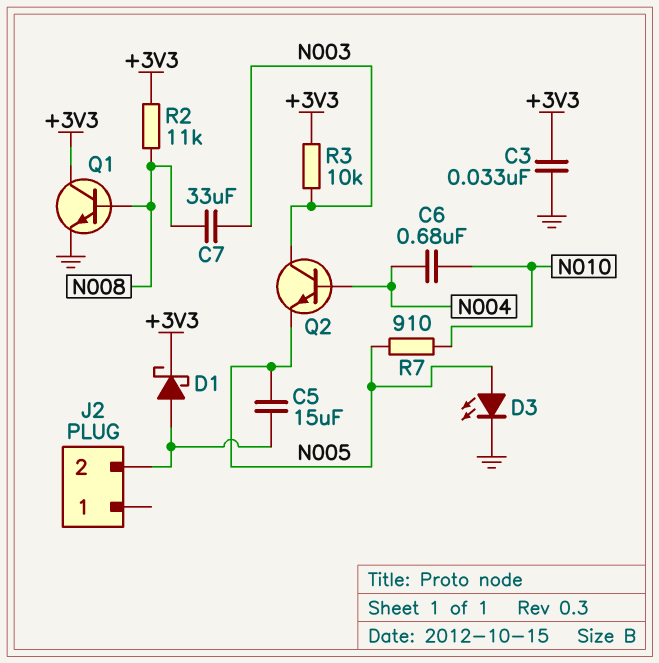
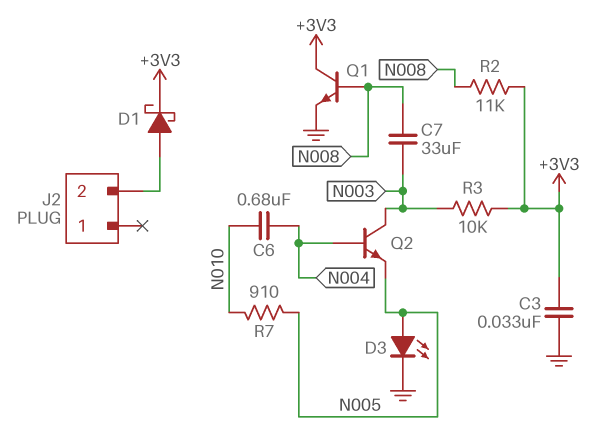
C5: 15uF (J2/2, N005) -> none

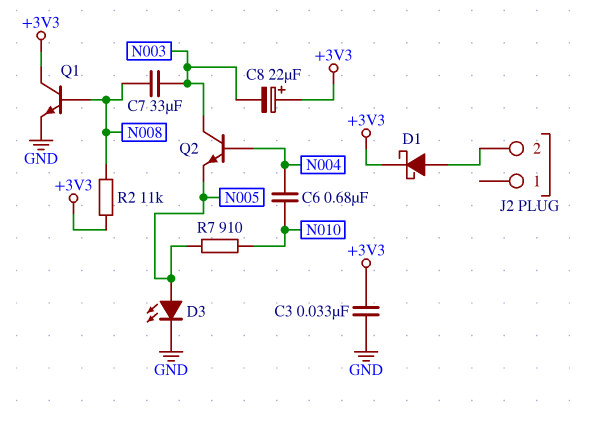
C8: none -> 22uF (plus +3V3, minus N003)
R3: 10k (+3V3, N003) -> none

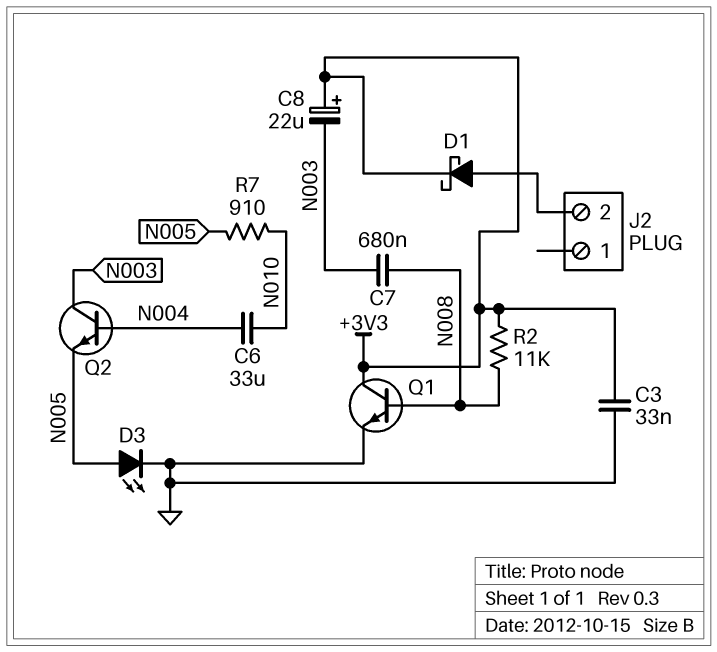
C6: 680nF (N004, N010) -> 33uF (N004, N010)
C7: 33uF (N003, N008) -> 680nF (N003, N008)

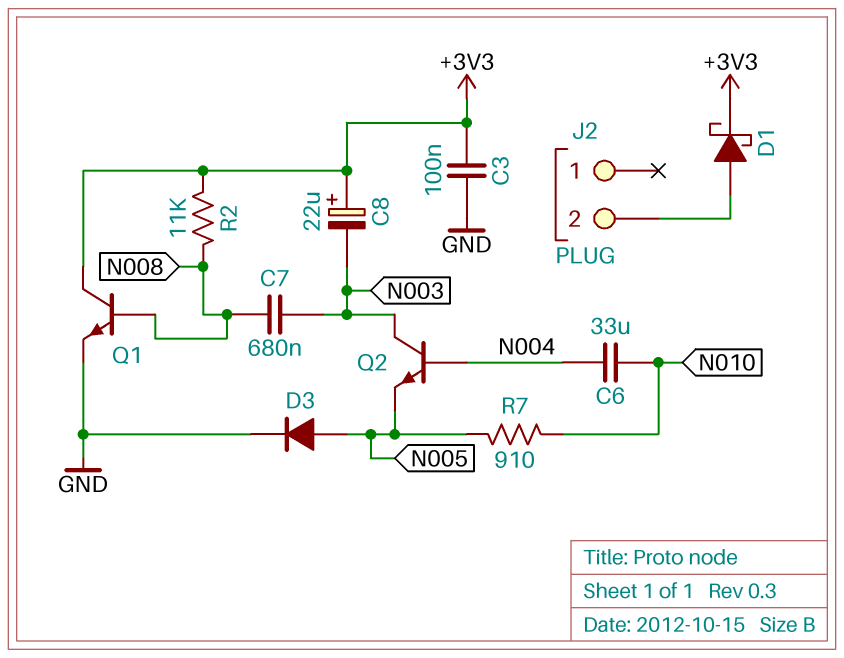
C3: 33nF (+3V3, GND) -> 100nF (+3V3, GND)
D3: LED (A N005, K GND) -> diode (A N005, K GND)

